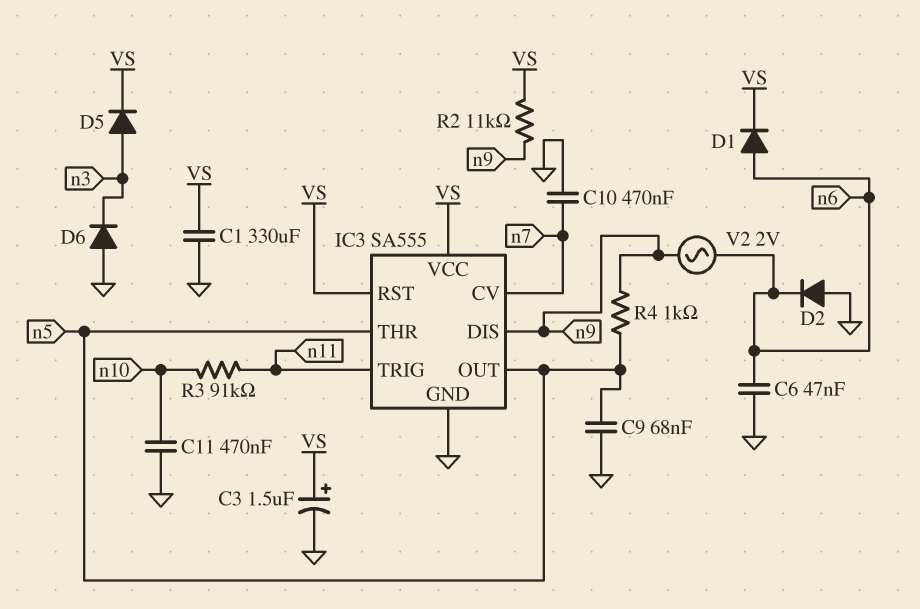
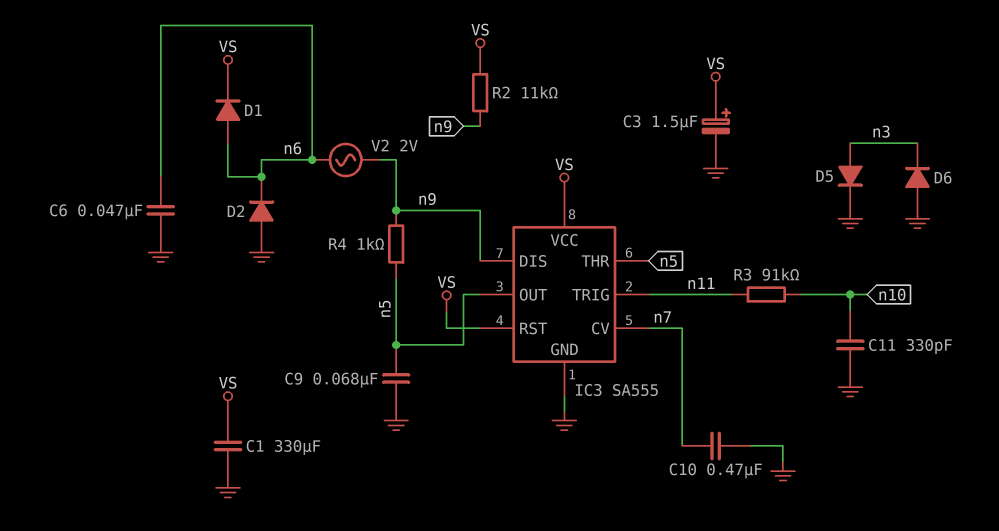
C11: 470nF (GND, n10) -> 330pF (GND, n10)
D5: diode (A n3, K VS) -> diode (A n3, K GND)

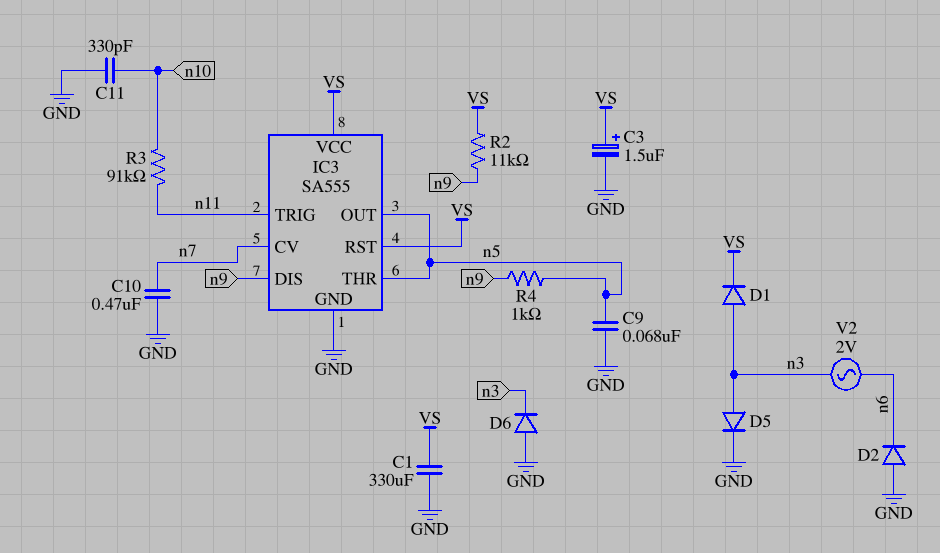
C6: 47nF (GND, n6) -> none
D1: diode (A n6, K VS) -> diode (A n3, K VS)
V2: AC 2V (n6, n9) -> AC 2V (n3, n6)

